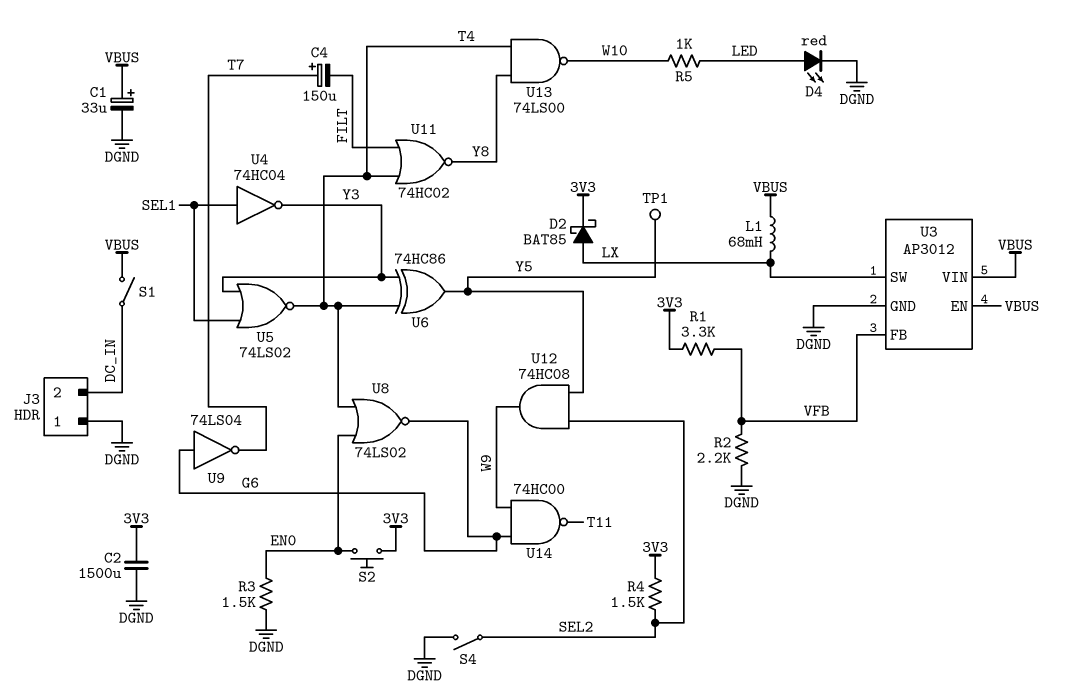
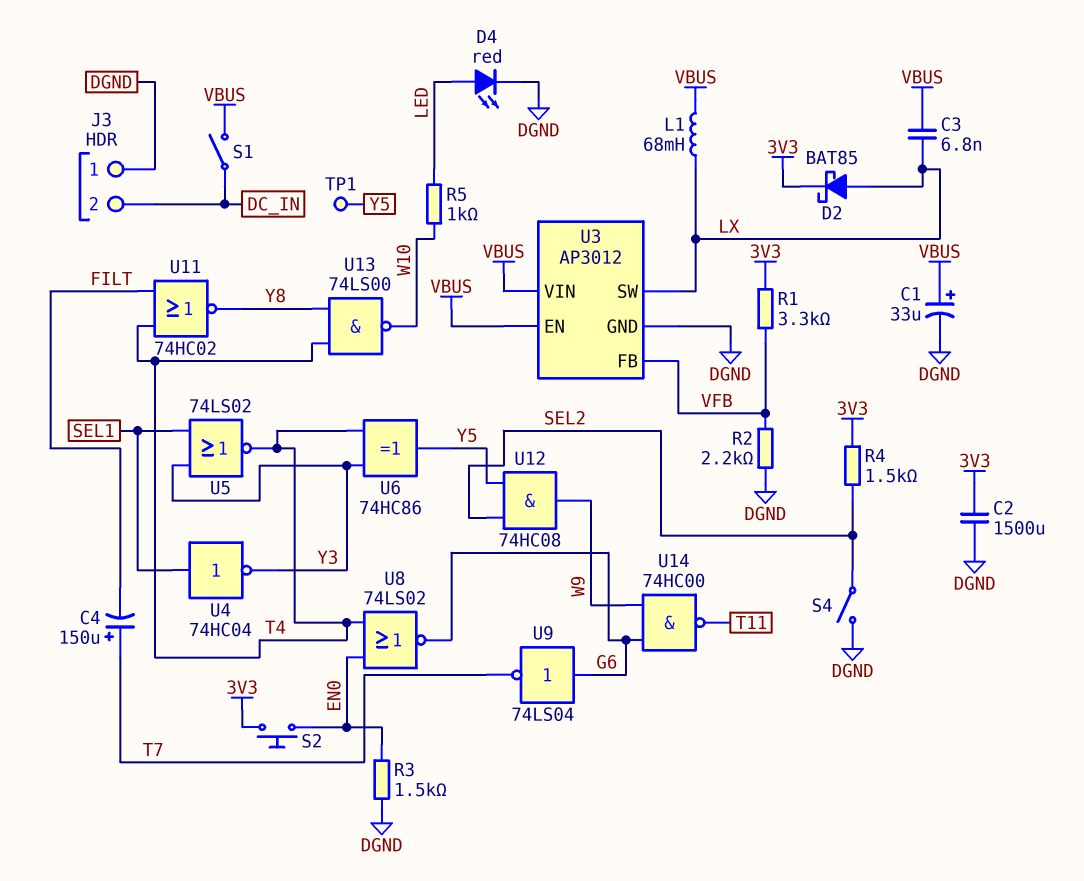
C3: none -> 6.8nF (LX, VBUS)

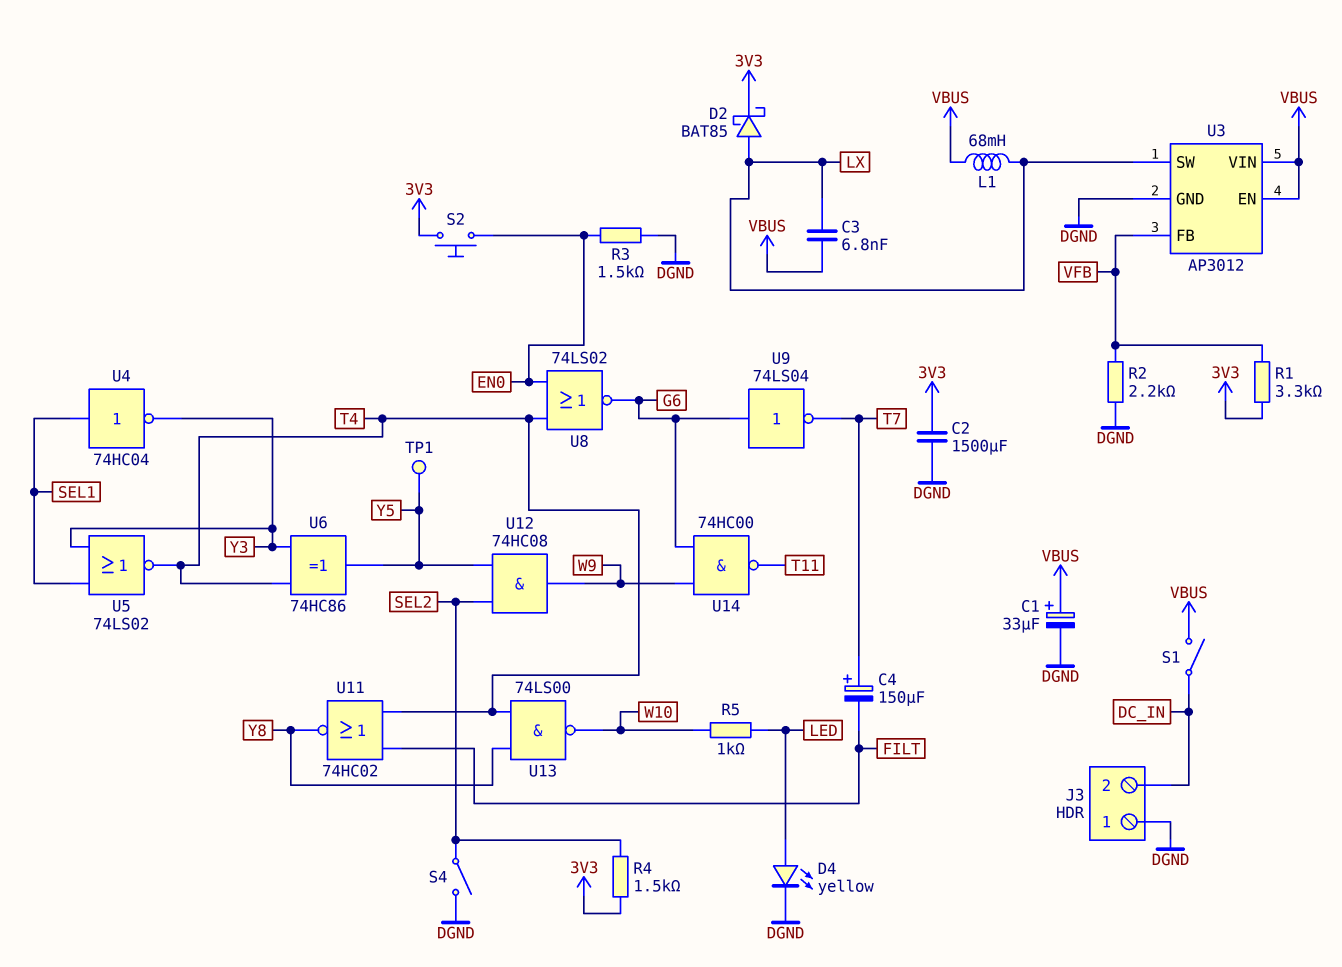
D4: LED red (A LED, K DGND) -> LED yellow (A LED, K DGND)

